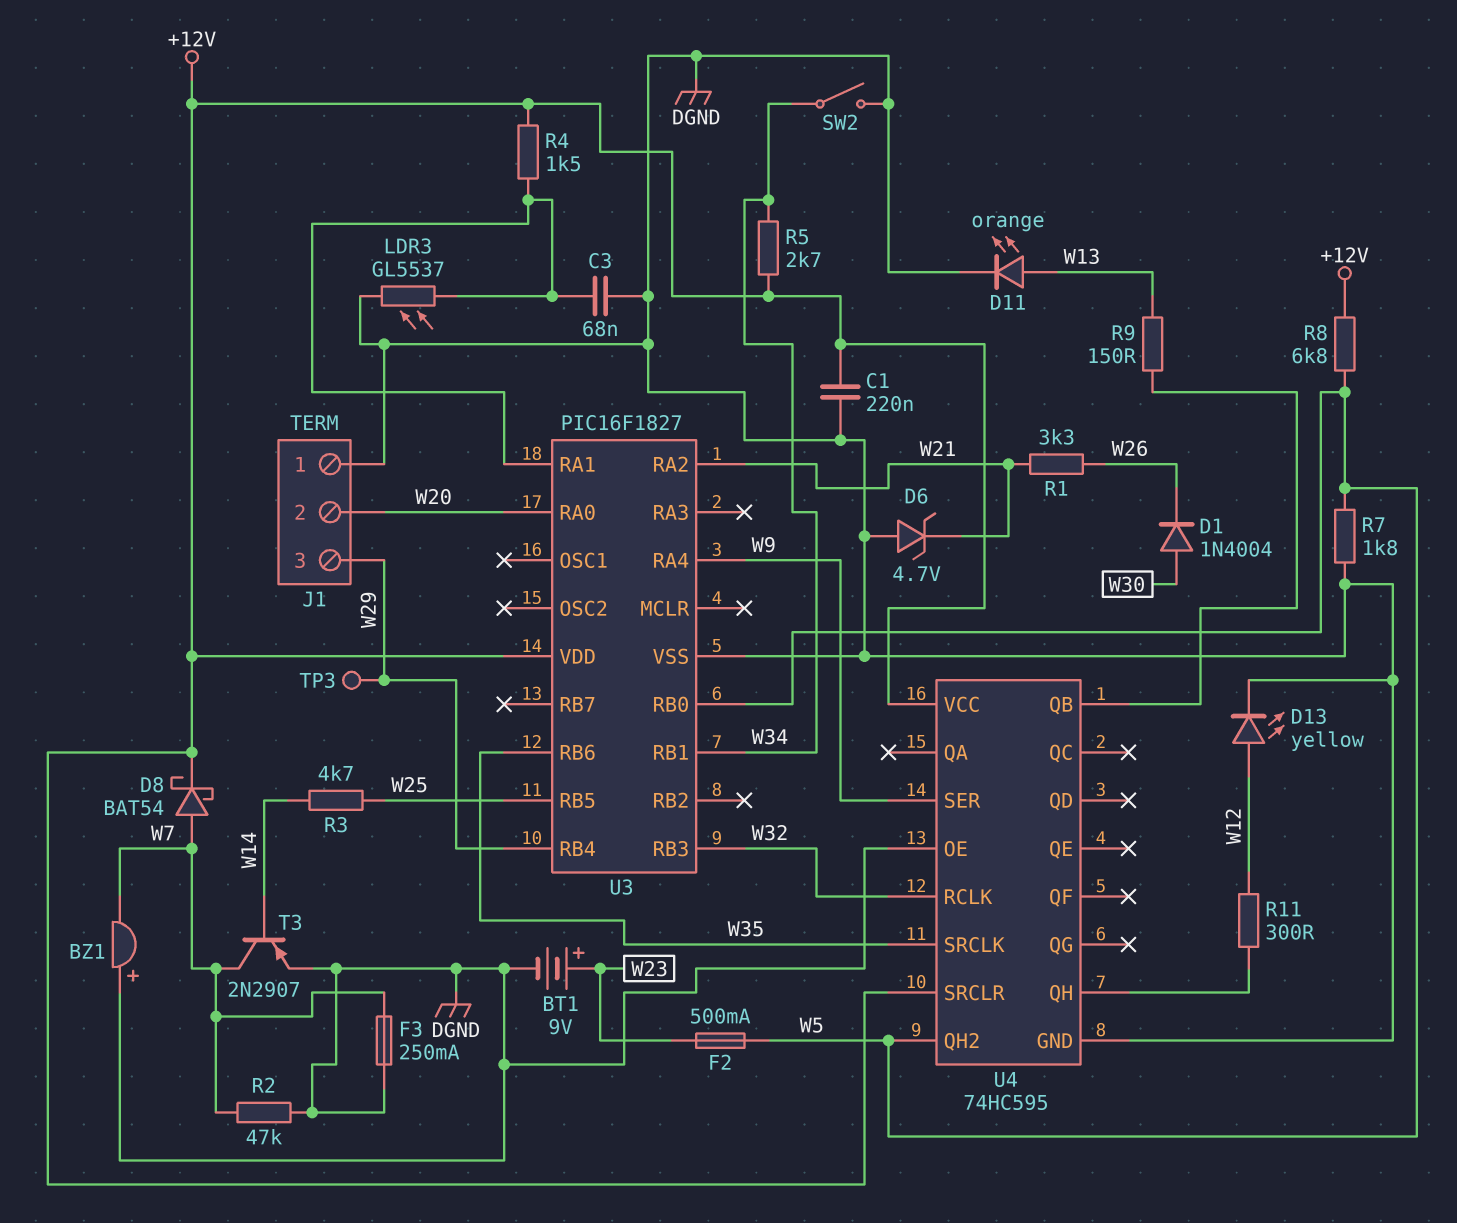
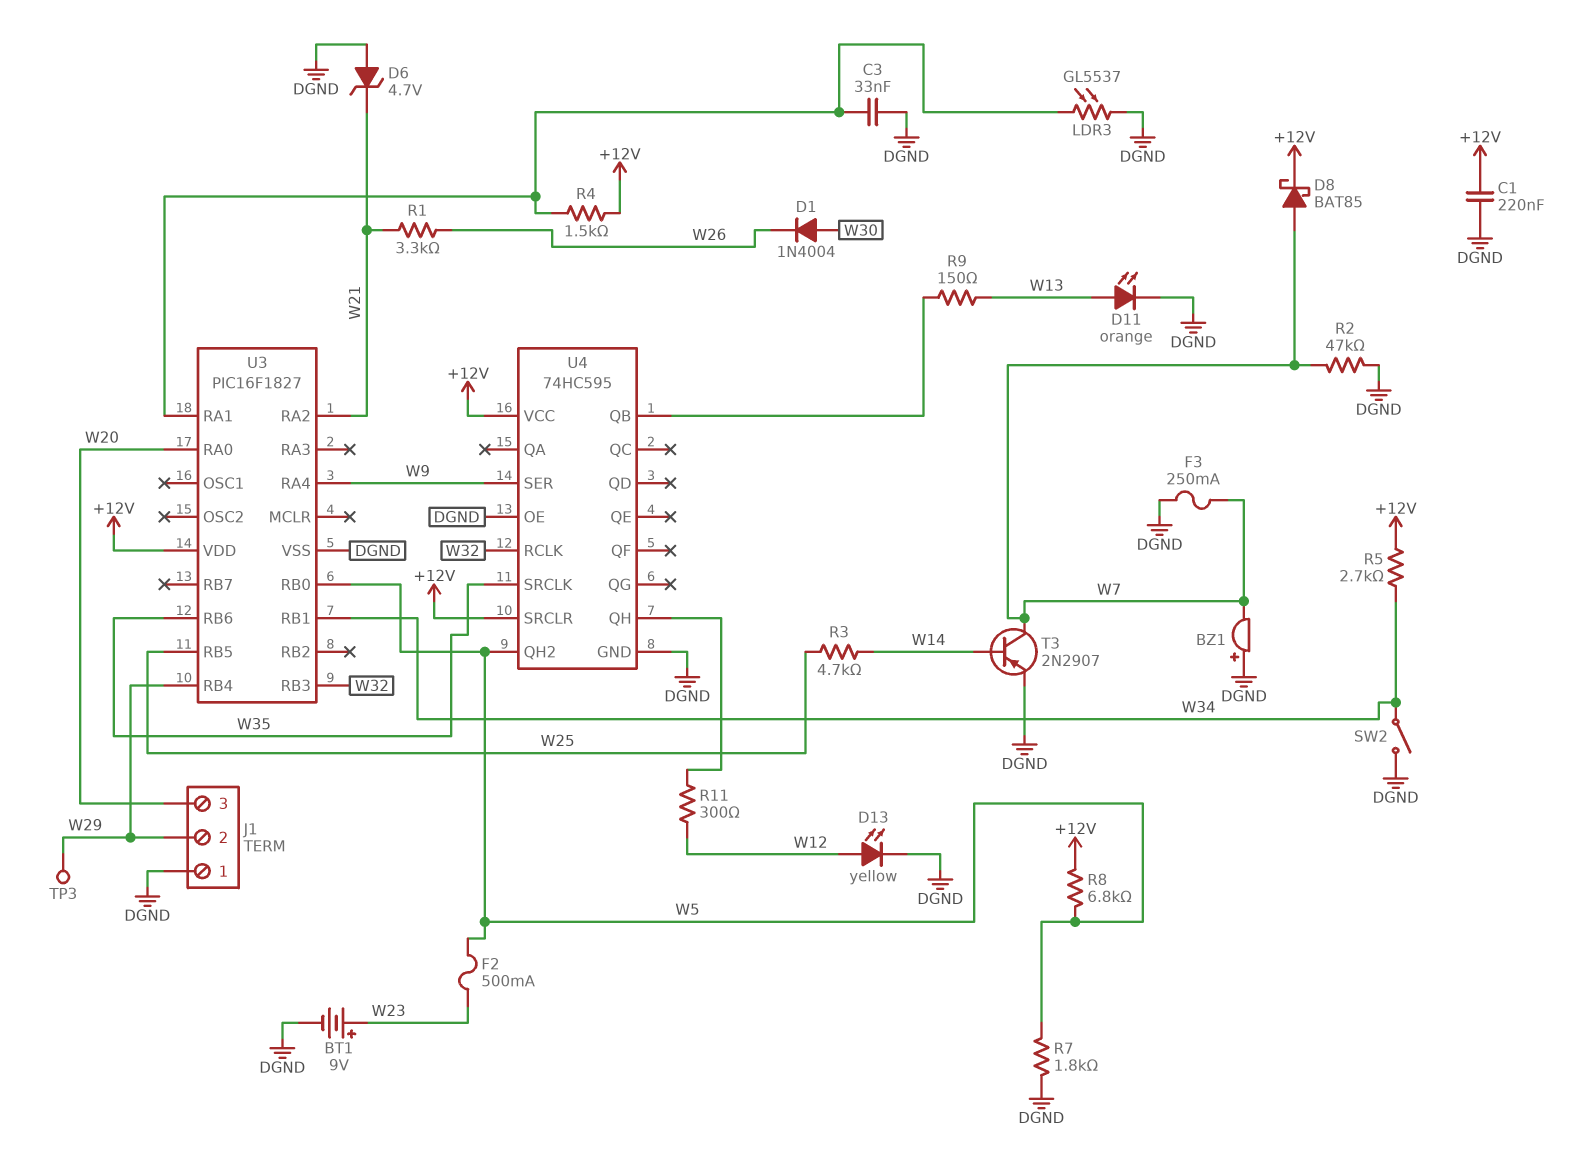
C3: 68nF (DGND, U3/RA1) -> 33nF (DGND, U3/RA1)
D8: schottky BAT54 (A W7, K +12V) -> schottky BAT85 (A W7, K +12V)
J1 pin 2: W20 -> W29
J1 pin 3: W29 -> W20

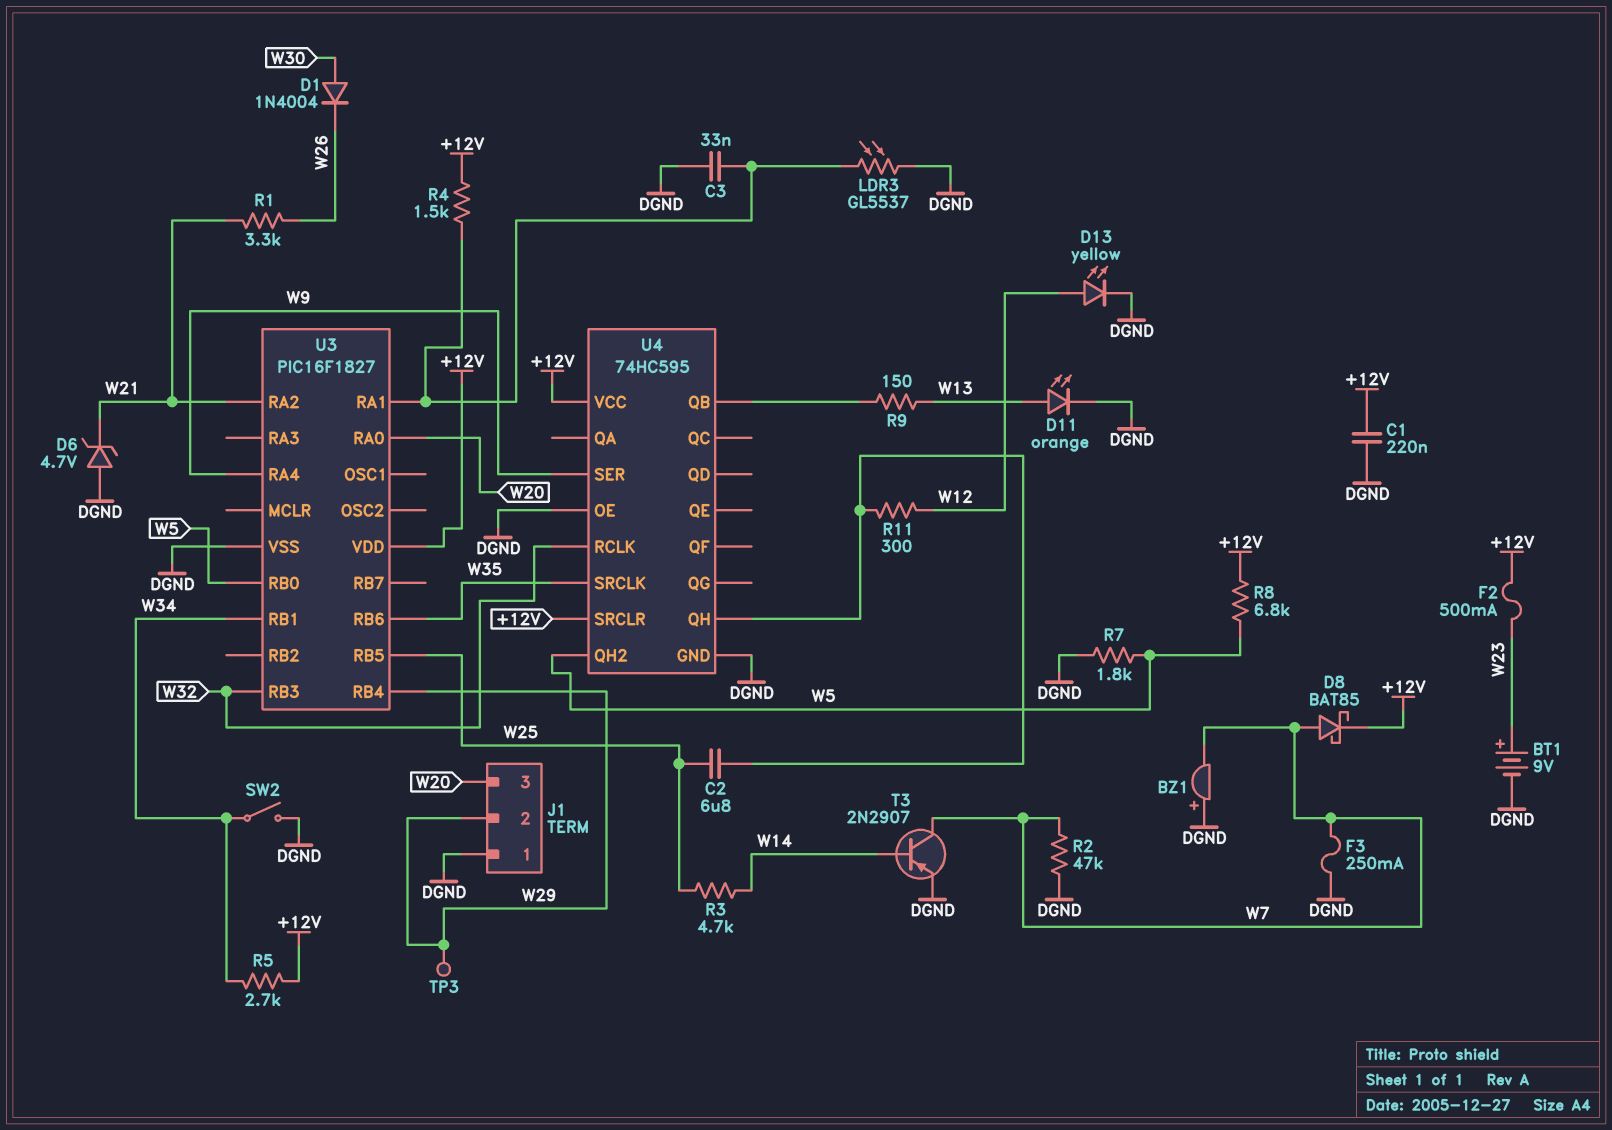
C2: none -> 6.8uF (U4/QH, W25)
F2: 500mA (W5, W23) -> 500mA (+12V, W23)

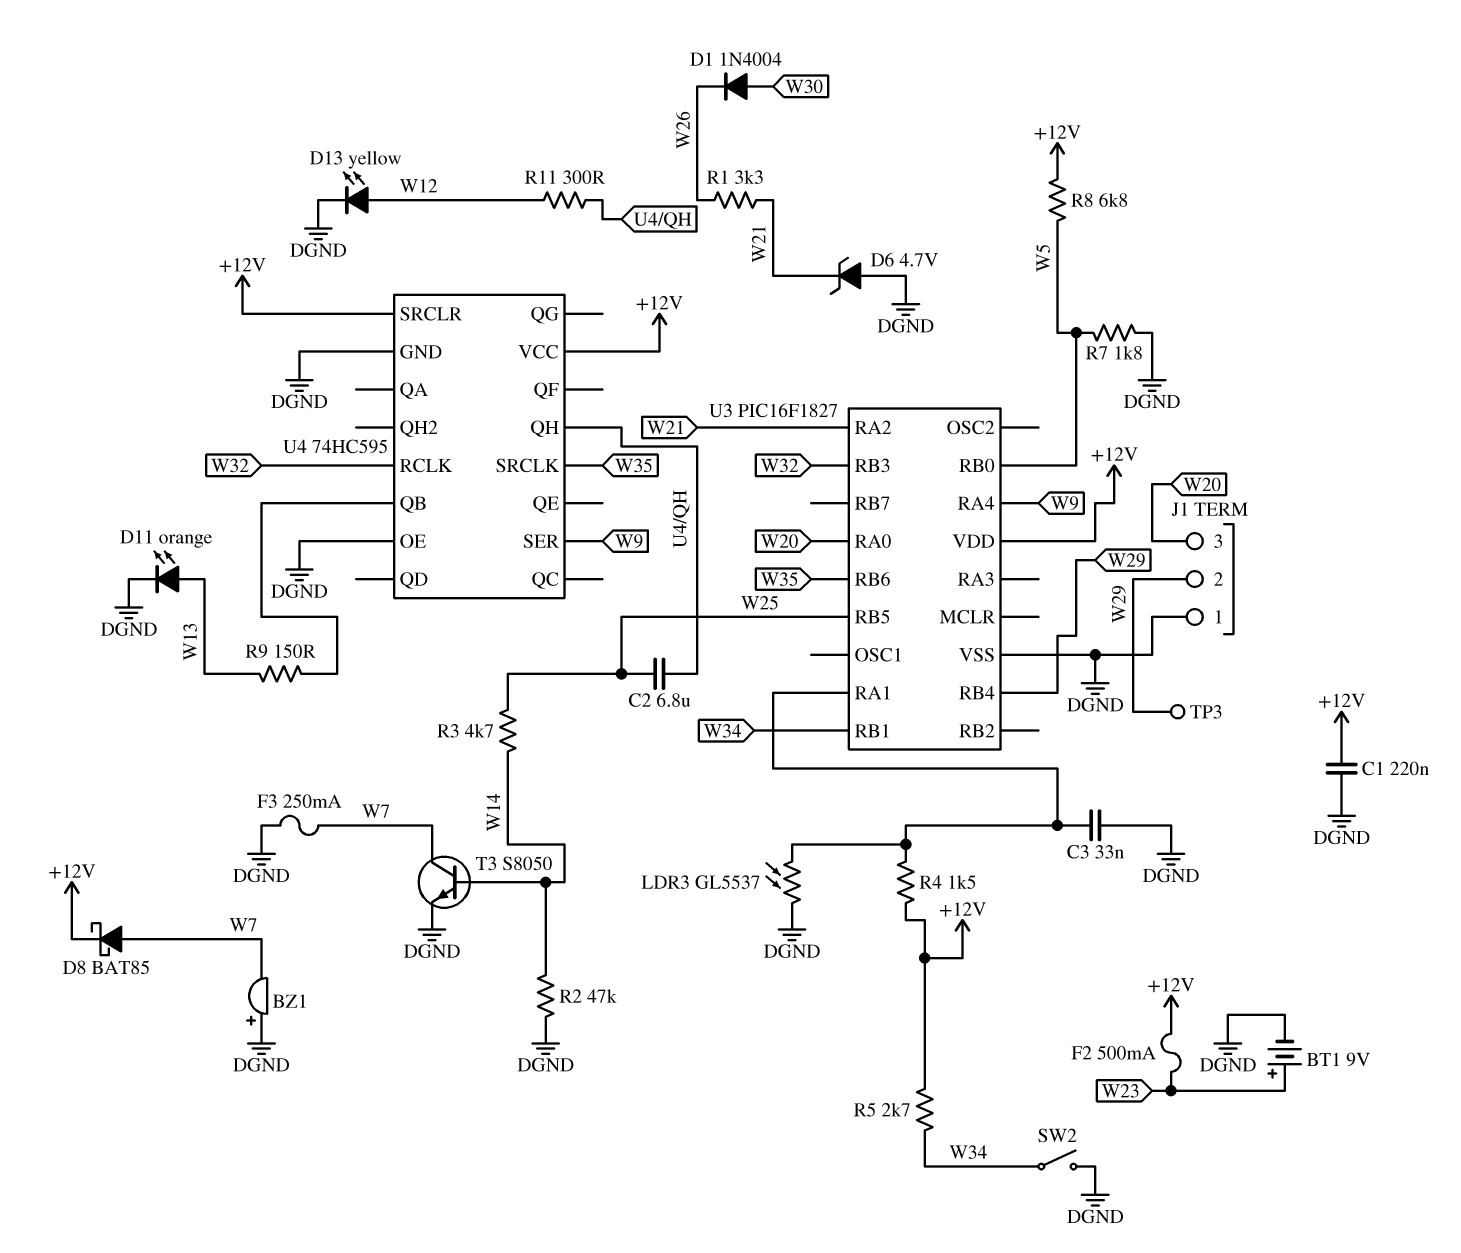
R2: 47k (DGND, W7) -> 47k (DGND, W14)
T3: PNP 2N2907 (B W14, C W7, E DGND) -> NPN S8050 (B W14, C W7, E DGND)
U4 pin QH2: W5 -> none

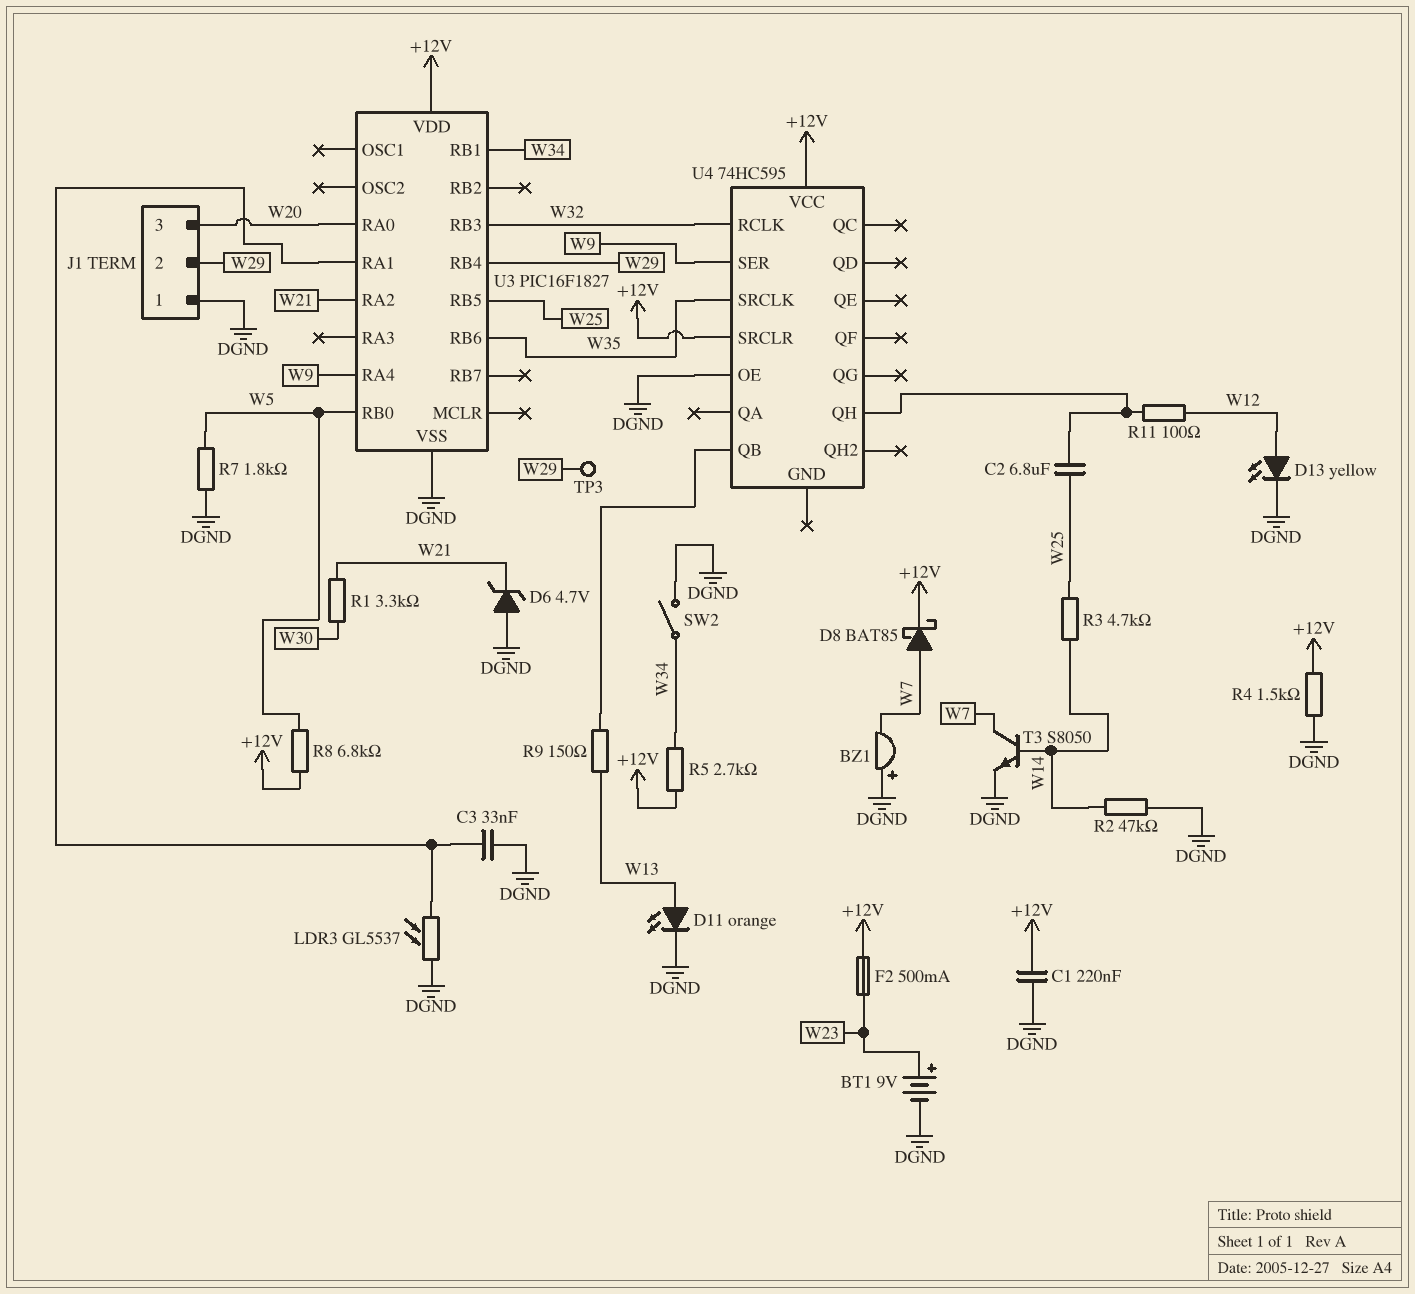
D1: diode 1N4004 (A W30, K W26) -> none
F3: 250mA (DGND, W7) -> none
R1: 3.3k (W21, W26) -> 3.3k (W21, W30)
R4: 1.5k (+12V, U3/RA1) -> 1.5k (+12V, DGND)
R11: 300 (U4/QH, W12) -> 100 (U4/QH, W12)
U4 pin GND: DGND -> none

